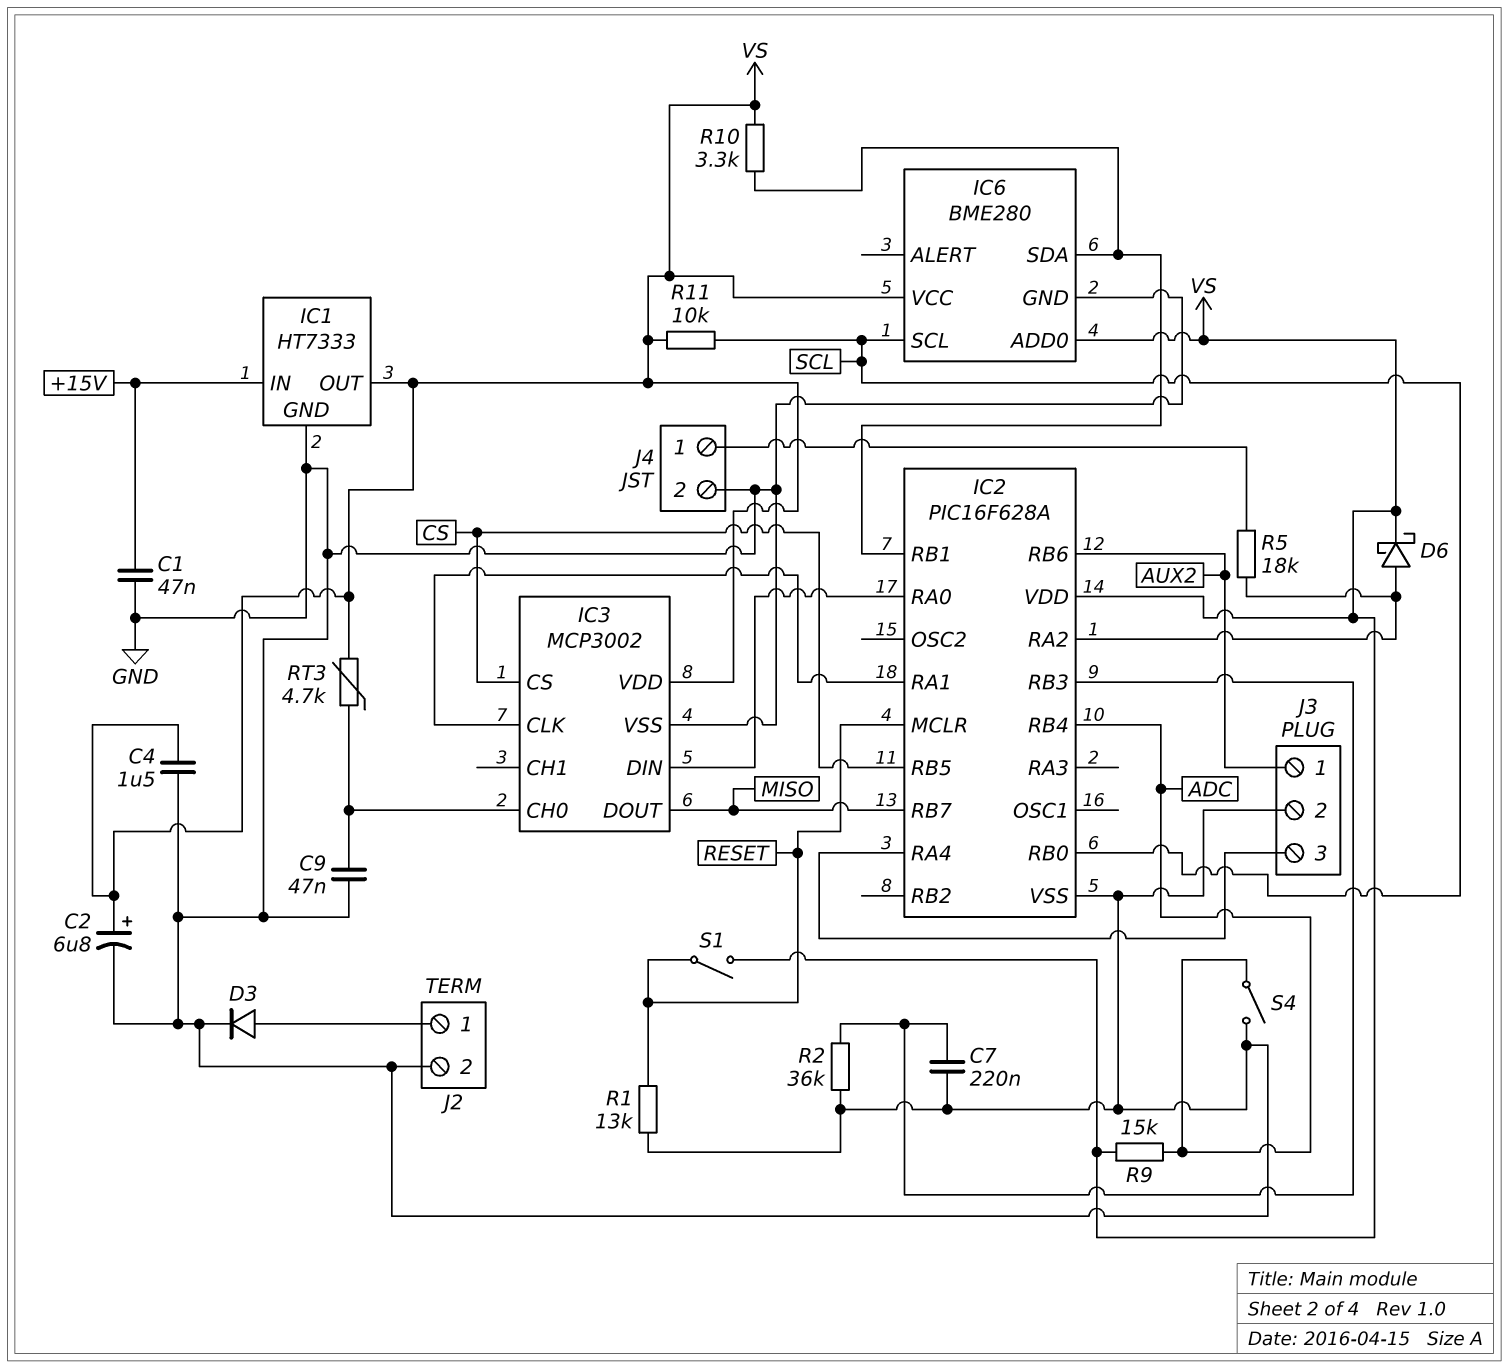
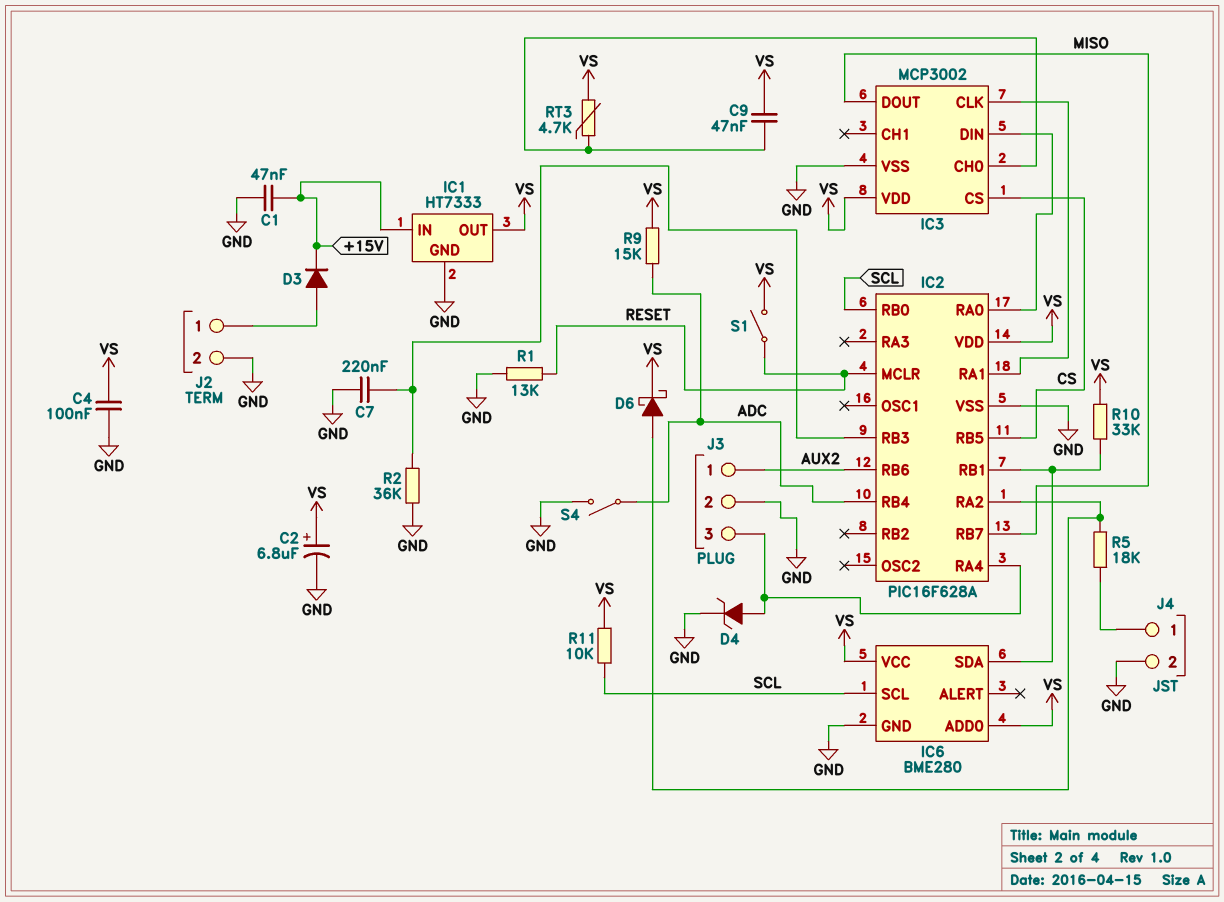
C4: 1.5uF (GND, VS) -> 100nF (GND, VS)
C9: 47nF (GND, IC3/CH0) -> 47nF (IC3/CH0, VS)
D3: diode (A J2/1, K GND) -> diode (A J2/1, K +15V)
D4: none -> zener (A IC2/RA4, K GND)
R10: 3.3k (IC2/RB1, VS) -> 33k (IC2/RB1, VS)

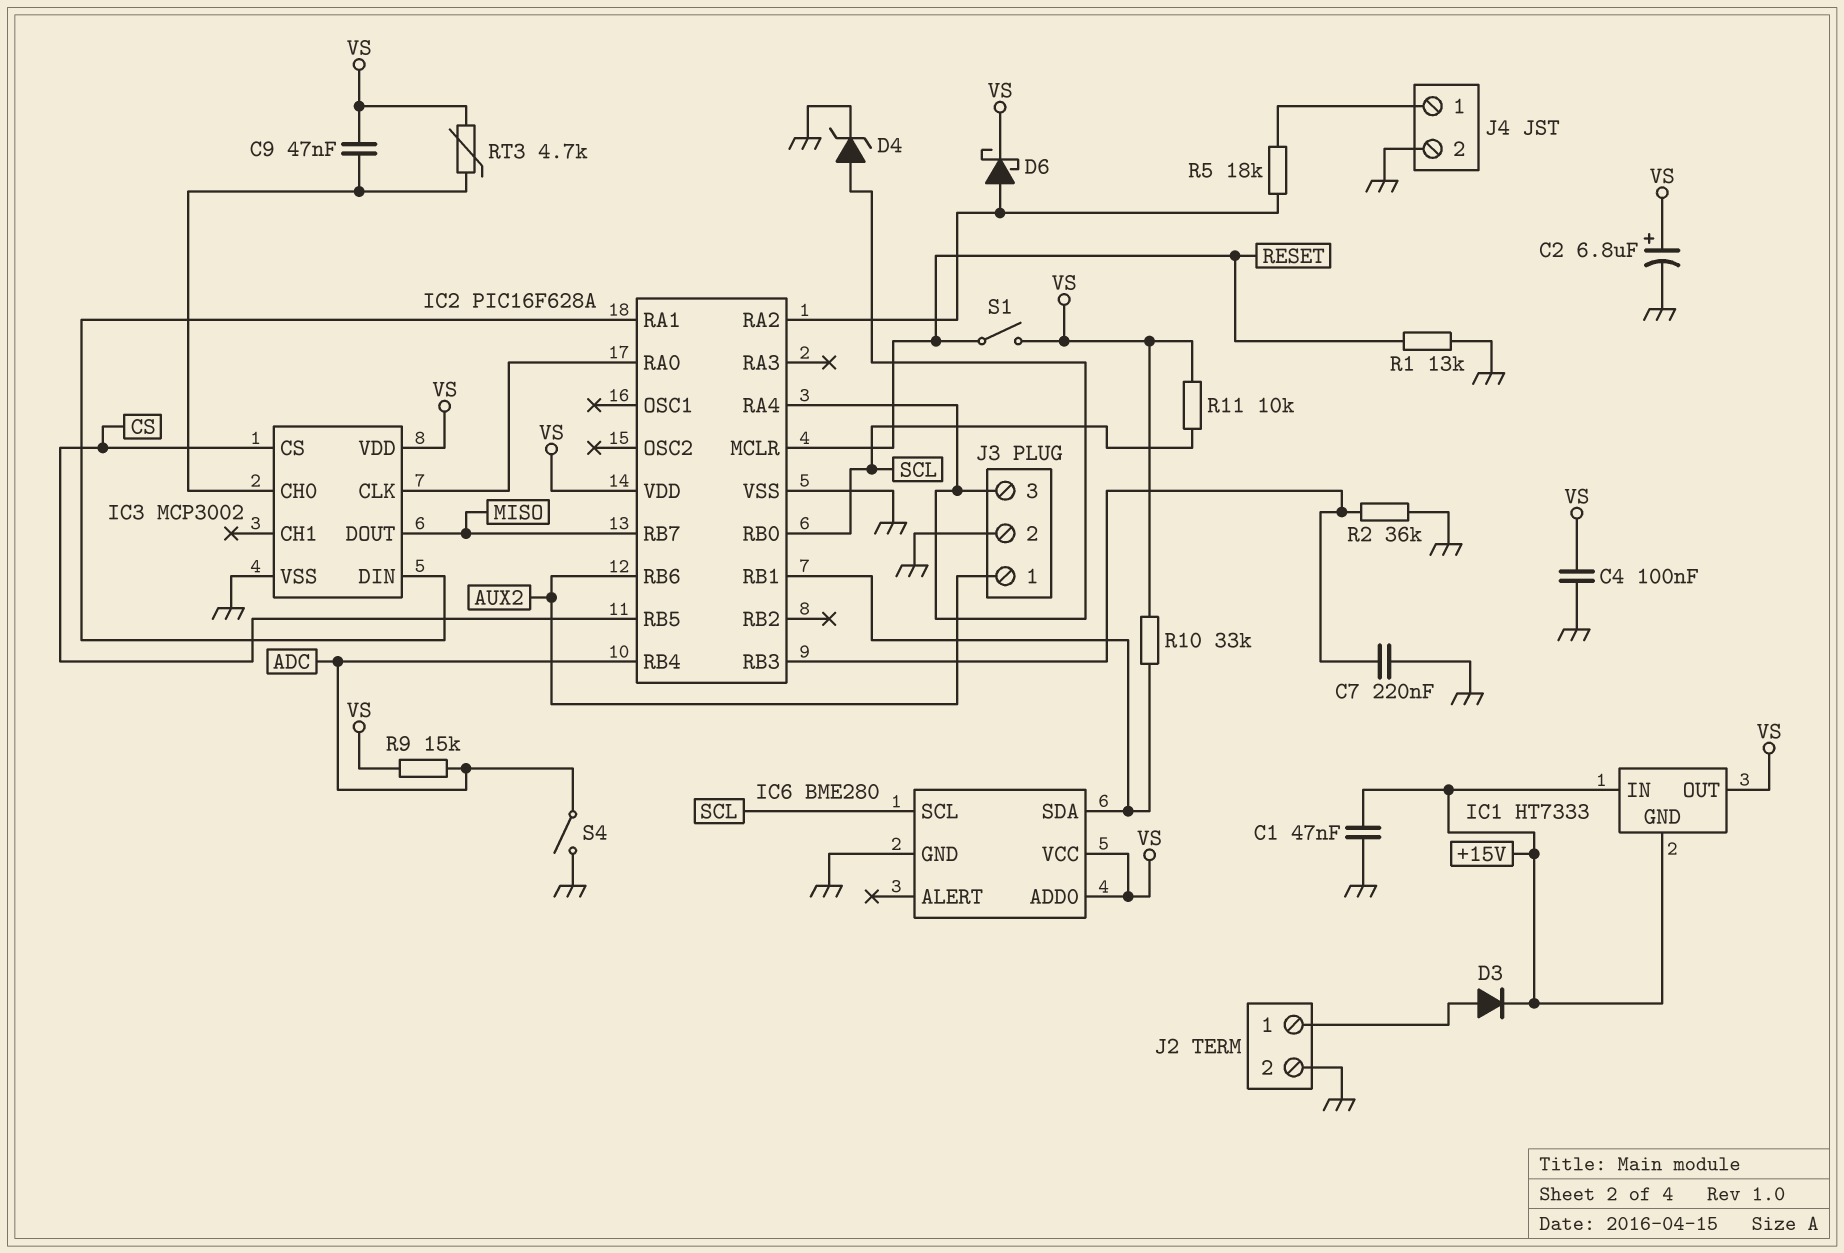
IC1 pin GND: GND -> +15V
IC3 pin CLK: IC2/RA1 -> IC2/RA0
IC3 pin DIN: IC2/RA0 -> IC2/RA1

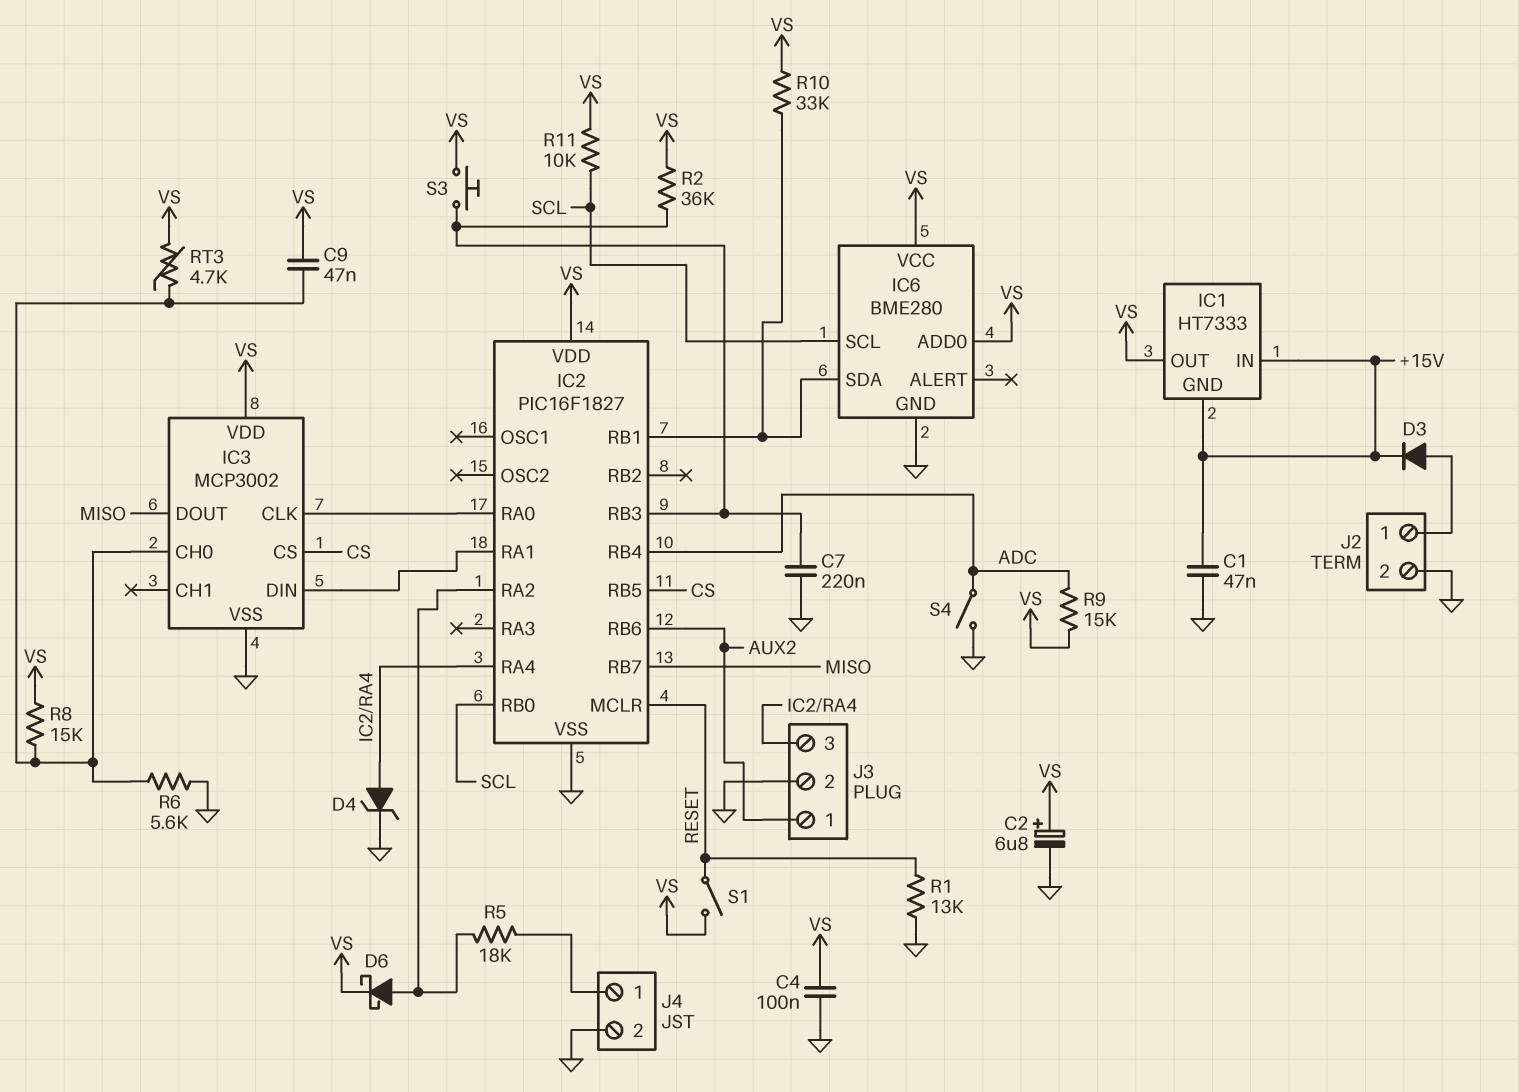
IC2: PIC16F628A -> PIC16F1827
R2: 36k (GND, IC2/RB3) -> 36k (IC2/RB3, VS)
R6: none -> 5.6k (GND, IC3/CH0)
R8: none -> 15k (IC3/CH0, VS)
S3: none -> button (IC2/RB3, VS)

